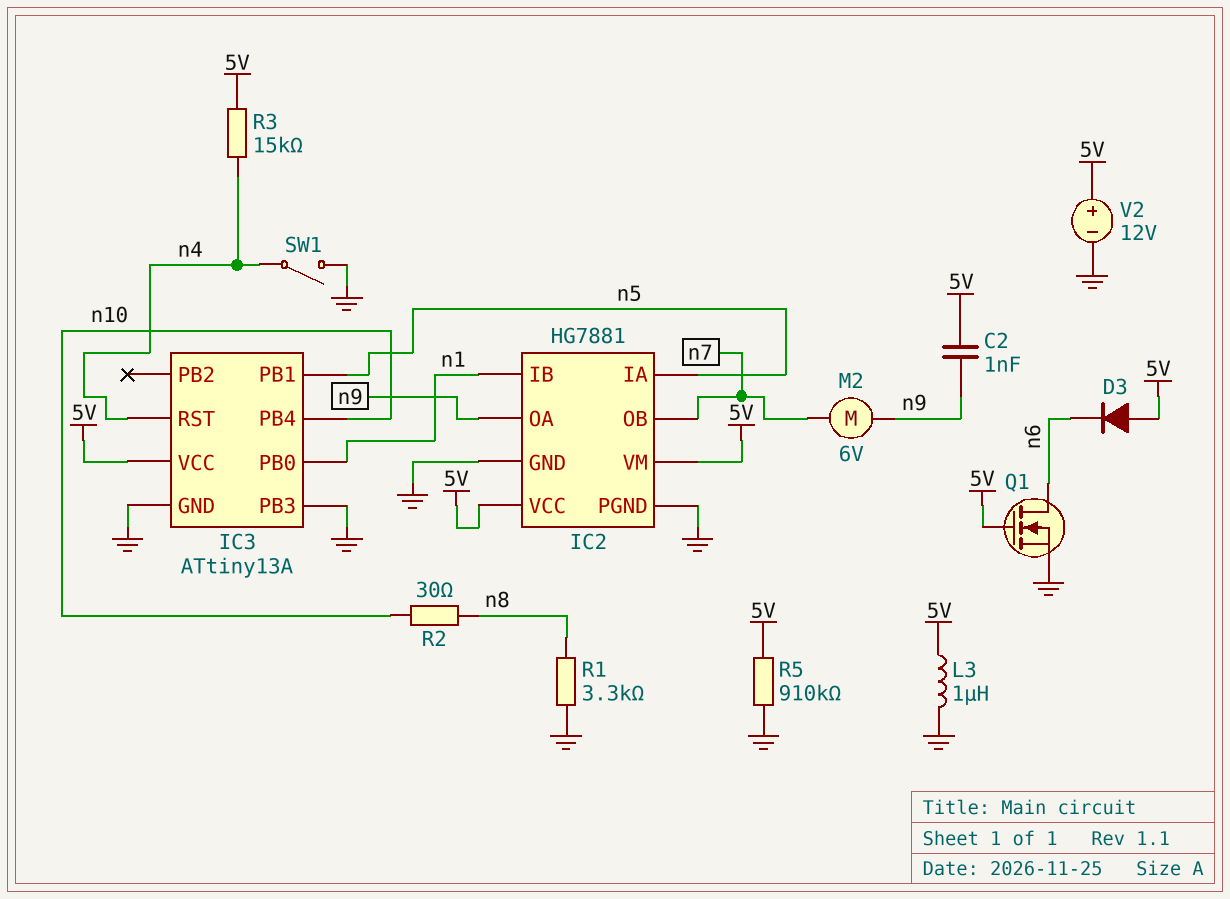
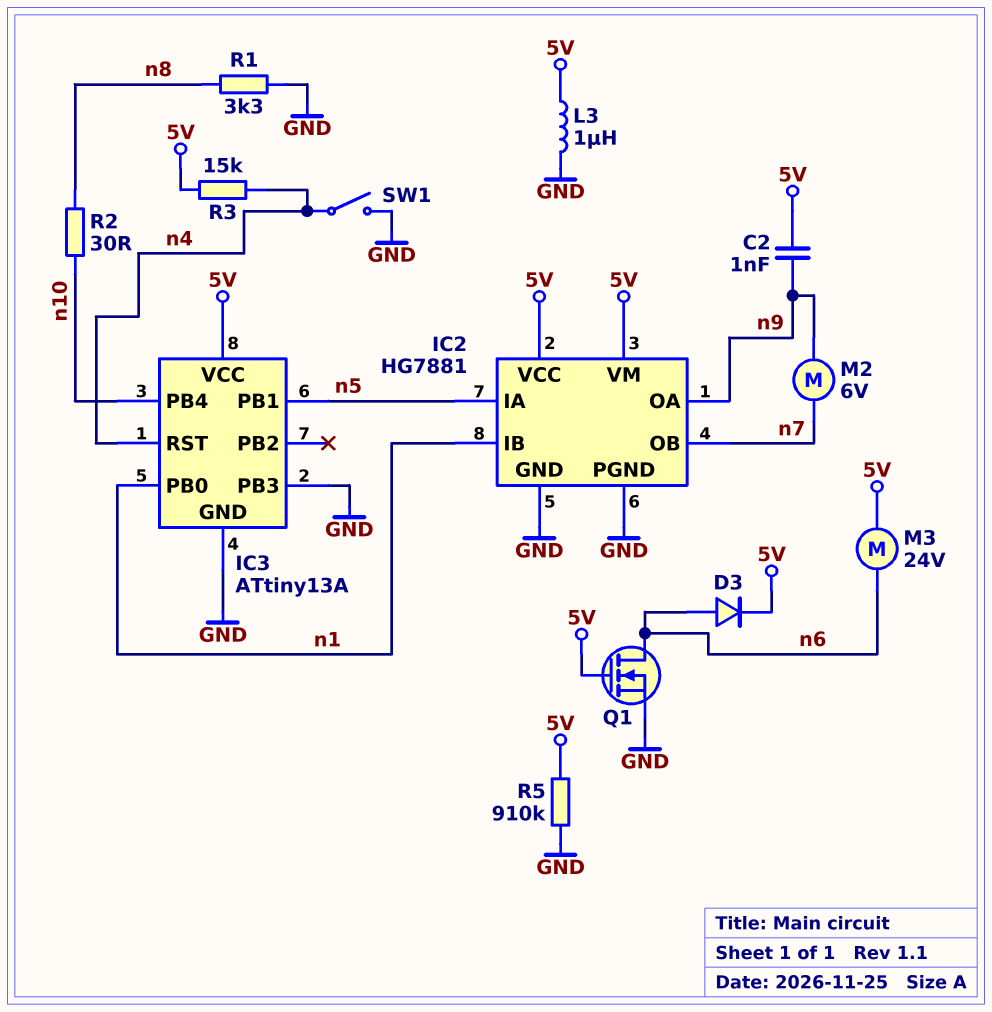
D3: diode (A 5V, K n6) -> diode (A n6, K 5V)
M3: none -> motor 24V (5V, n6)
V2: 12V (plus 5V, minus GND) -> none

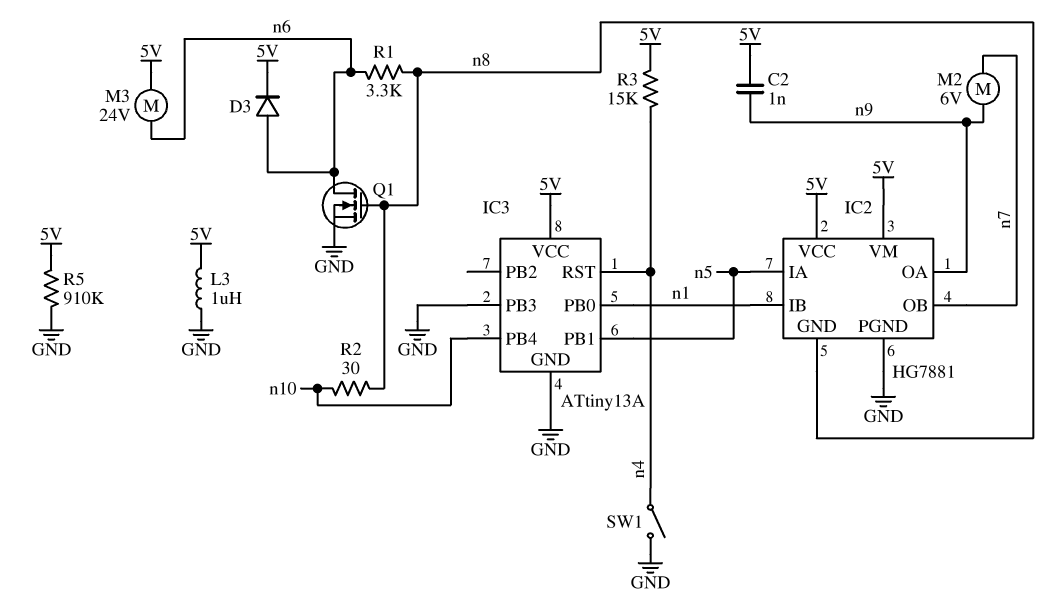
IC2 pin GND: GND -> n8
Q1: NMOS (G 5V, D n6, S GND) -> NMOS (G n8, D n6, S GND)
R1: 3.3k (GND, n8) -> 3.3k (n6, n8)

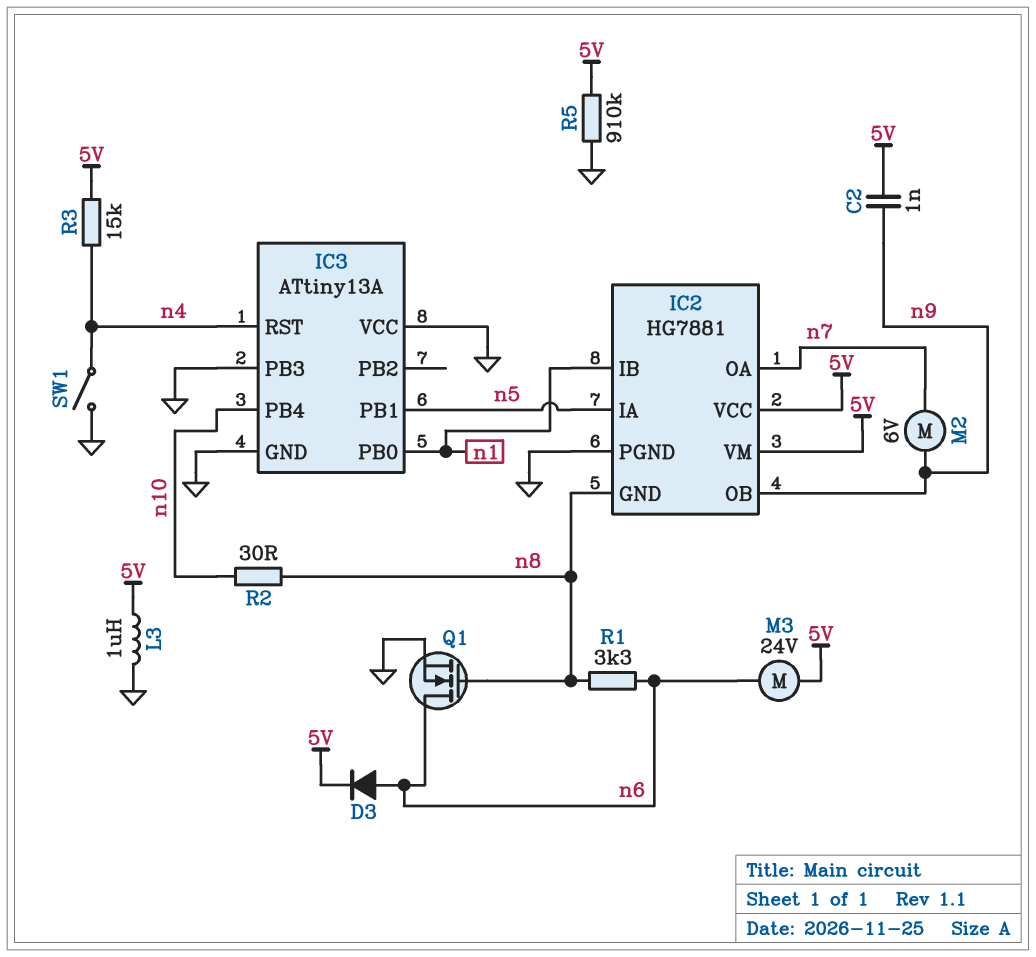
IC2 pin OA: n9 -> n7
IC2 pin OB: n7 -> n9
IC3 pin VCC: 5V -> GND

